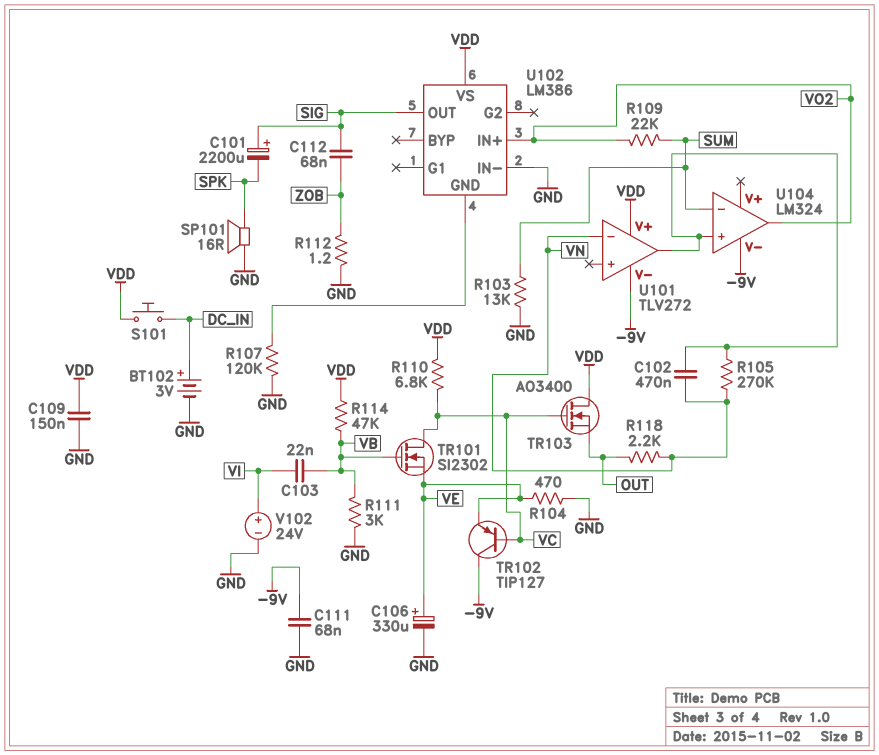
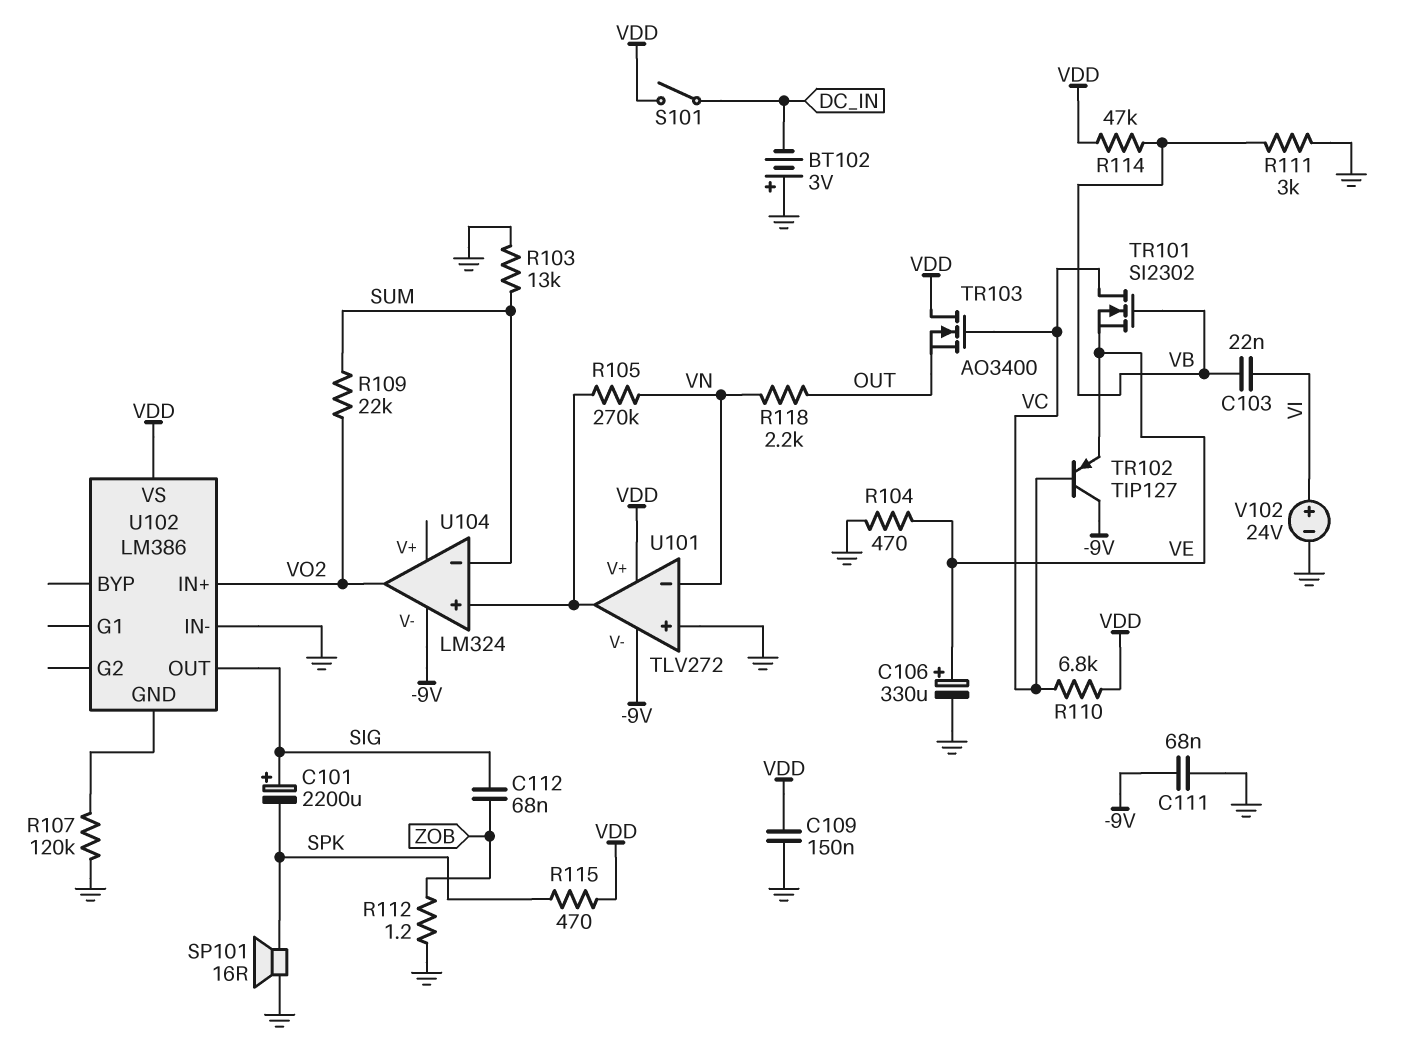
BT102: 3V (plus DC_IN, minus GND) -> 3V (plus GND, minus DC_IN)
C102: 470nF (U101/out, VN) -> none
R115: none -> 470 (SPK, VDD)
S101: button (DC_IN, VDD) -> switch (DC_IN, VDD)
U101 pin in+: none -> GND

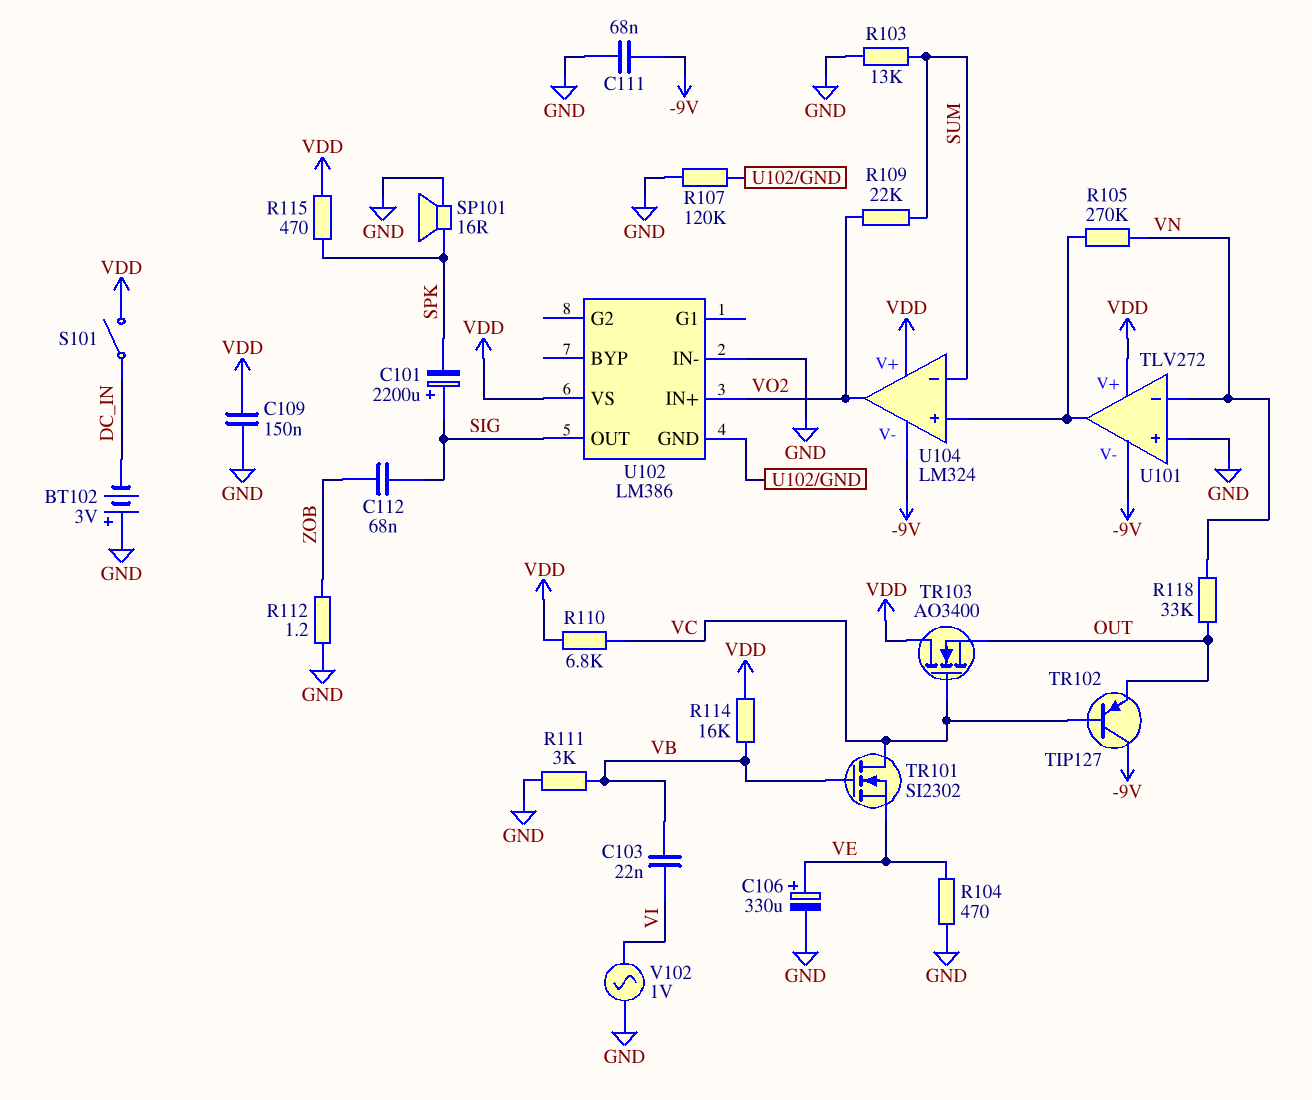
R114: 47k (VB, VDD) -> 16k (VB, VDD)
R118: 2.2k (OUT, VN) -> 33k (OUT, VN)
TR102: PNP TIP127 (B VC, C -9V, E VE) -> PNP TIP127 (B VC, C -9V, E OUT)
U104 pin V+: none -> VDD
V102: 24V (plus VI, minus GND) -> AC 1V (GND, VI)

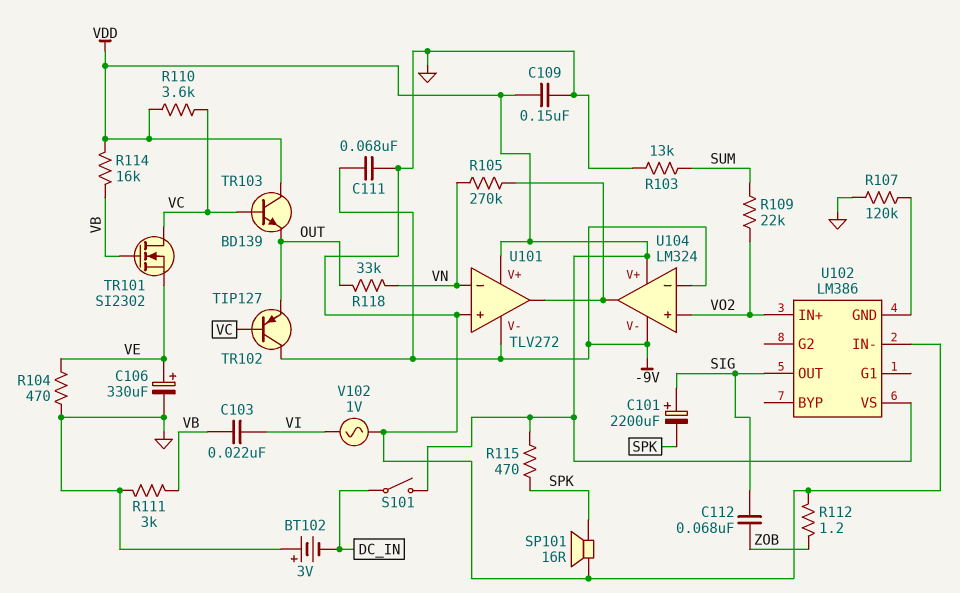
R110: 6.8k (VC, VDD) -> 3.6k (VC, VDD)
TR103: NMOS AO3400 (G VC, D VDD, S OUT) -> NPN BD139 (B VC, C VDD, E OUT)
U104 pin in+: U101/out -> VO2
U104 pin in-: SUM -> -9V
U104 pin out: VO2 -> U101/out

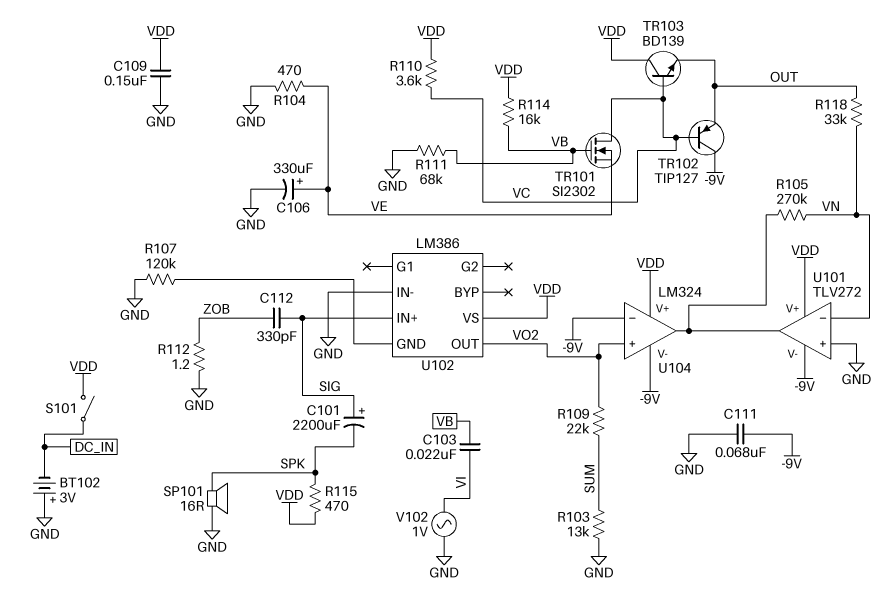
C112: 68nF (SIG, ZOB) -> 330pF (SIG, ZOB)
R111: 3k (GND, VB) -> 68k (GND, VB)
U102 pin IN+: VO2 -> SIG
U102 pin OUT: SIG -> VO2

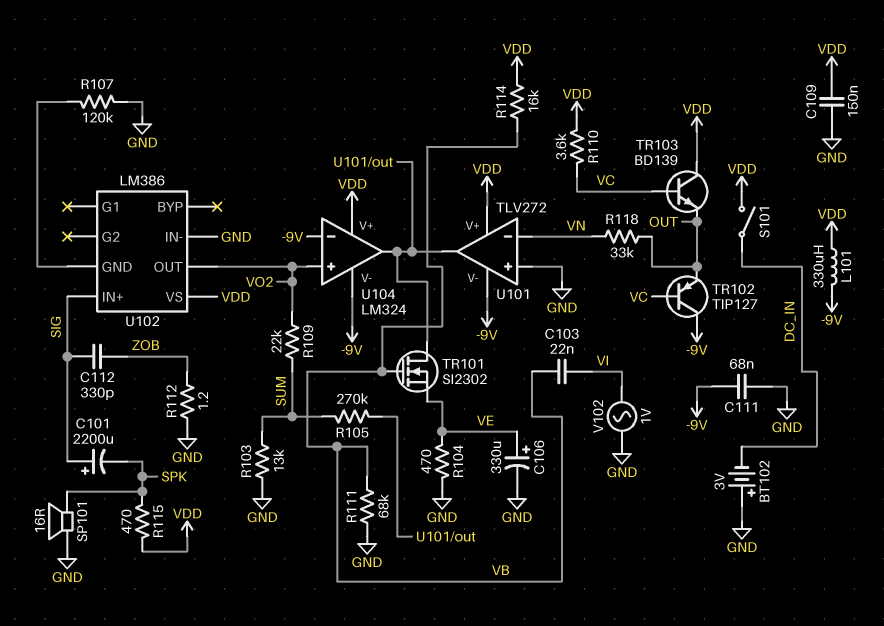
L101: none -> 330uH (-9V, VDD)
R105: 270k (U101/out, VN) -> 270k (SUM, U101/out)
TR101: NMOS SI2302 (G VB, D VC, S VE) -> NMOS SI2302 (G VB, D U101/out, S VE)

